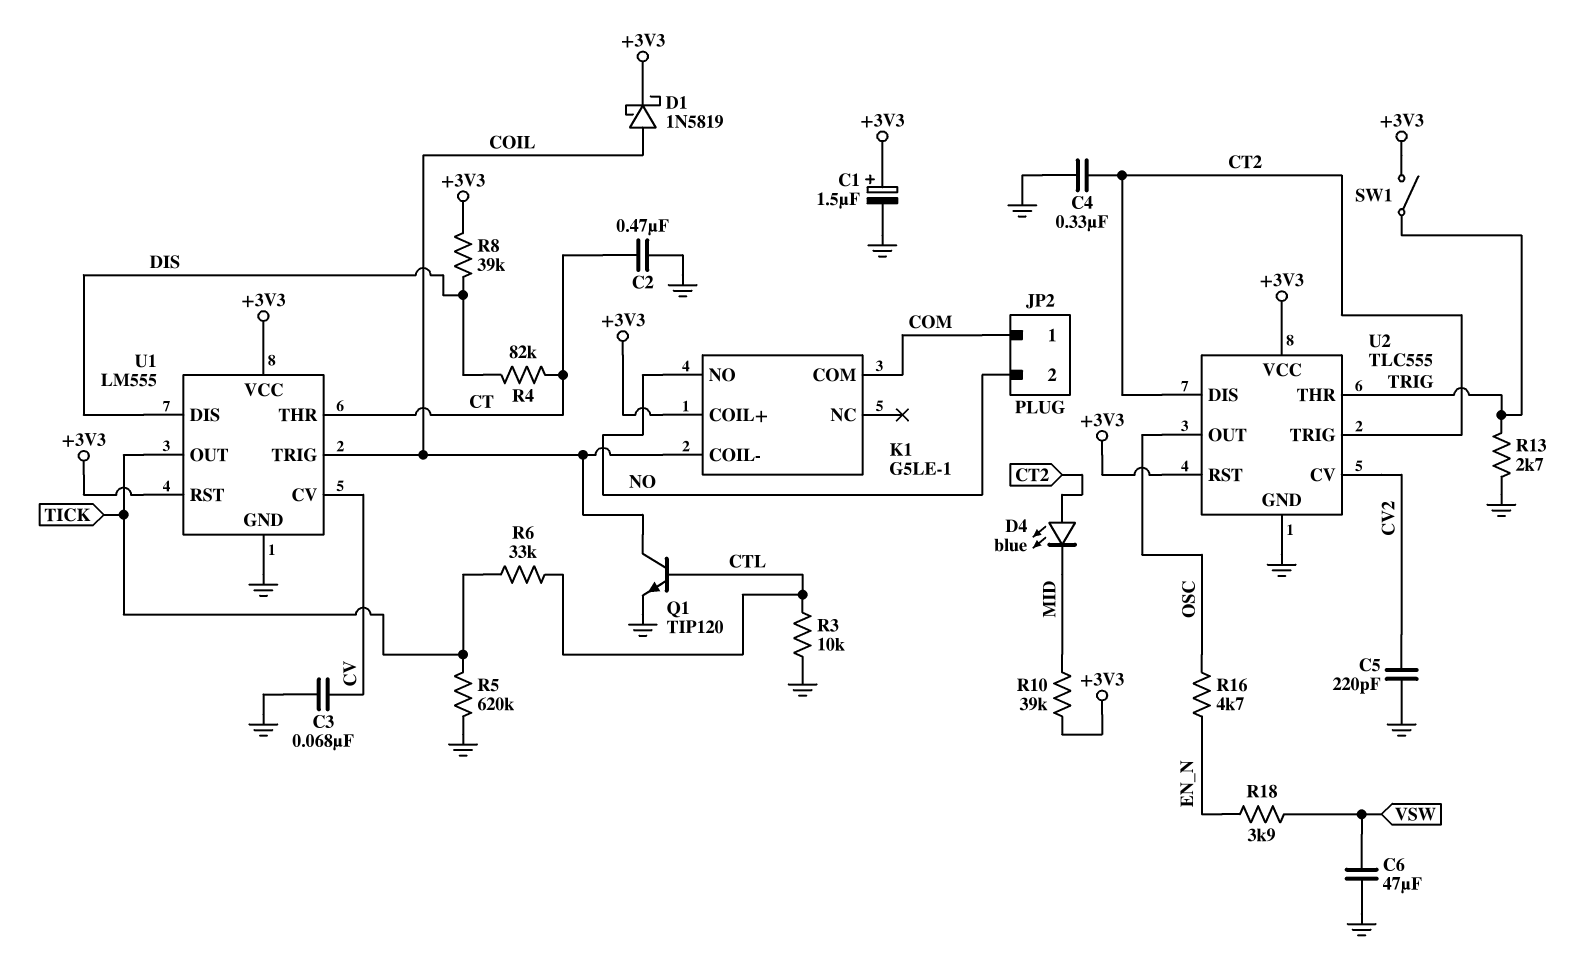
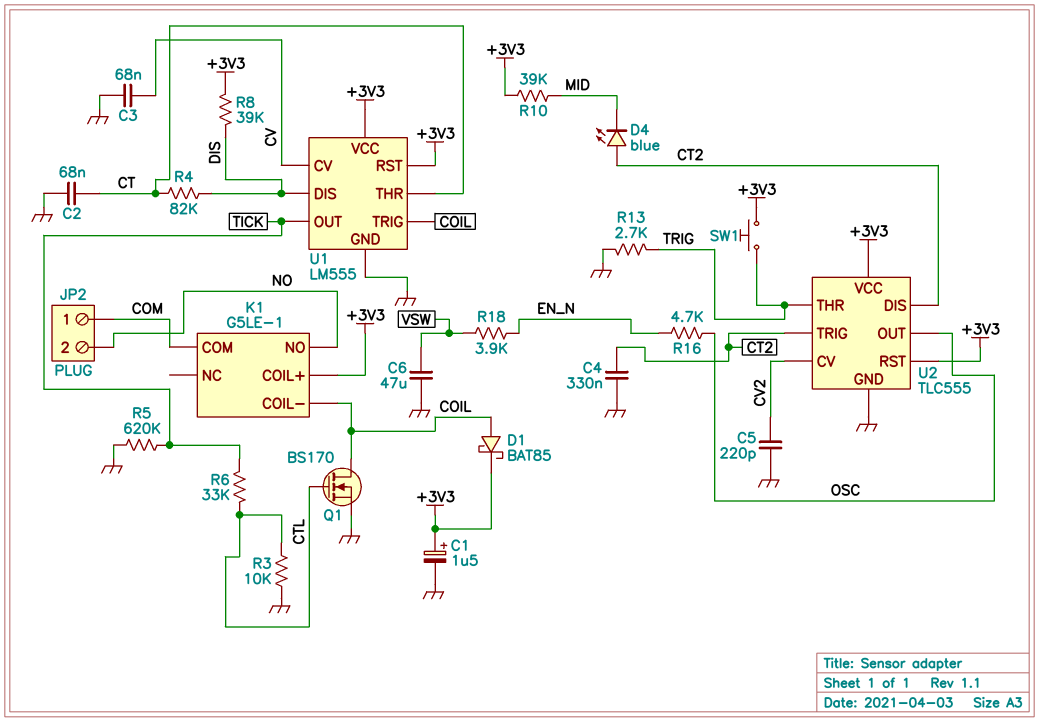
C2: 470nF (CT, GND) -> 68nF (CT, GND)
D1: schottky 1N5819 (A COIL, K +3V3) -> schottky BAT85 (A COIL, K +3V3)
Q1: NPN TIP120 (B CTL, C COIL, E GND) -> NMOS BS170 (G CTL, D COIL, S GND)
SW1: switch (+3V3, TRIG) -> button (+3V3, TRIG)

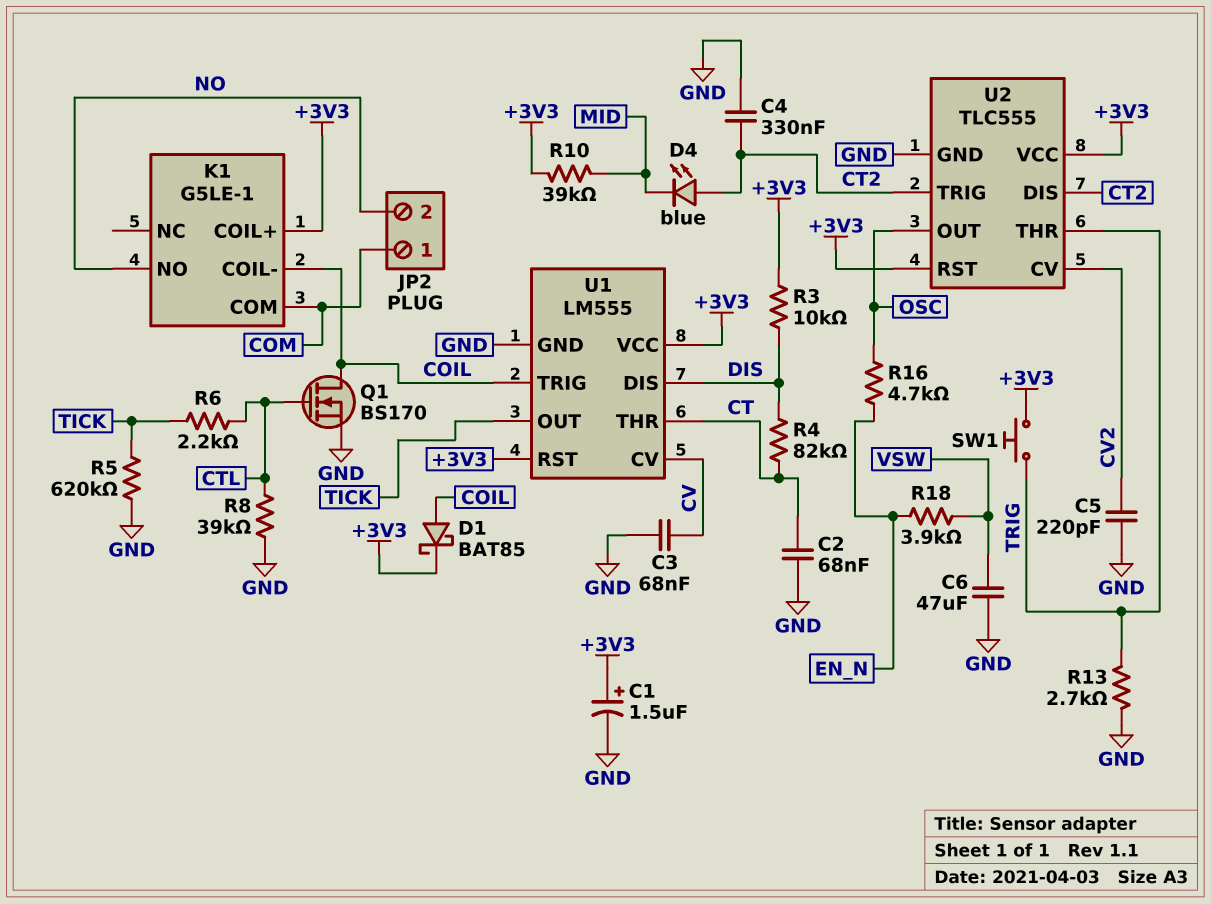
R3: 10k (CTL, GND) -> 10k (+3V3, DIS)
R6: 33k (CTL, TICK) -> 2.2k (CTL, TICK)
R8: 39k (+3V3, DIS) -> 39k (CTL, GND)

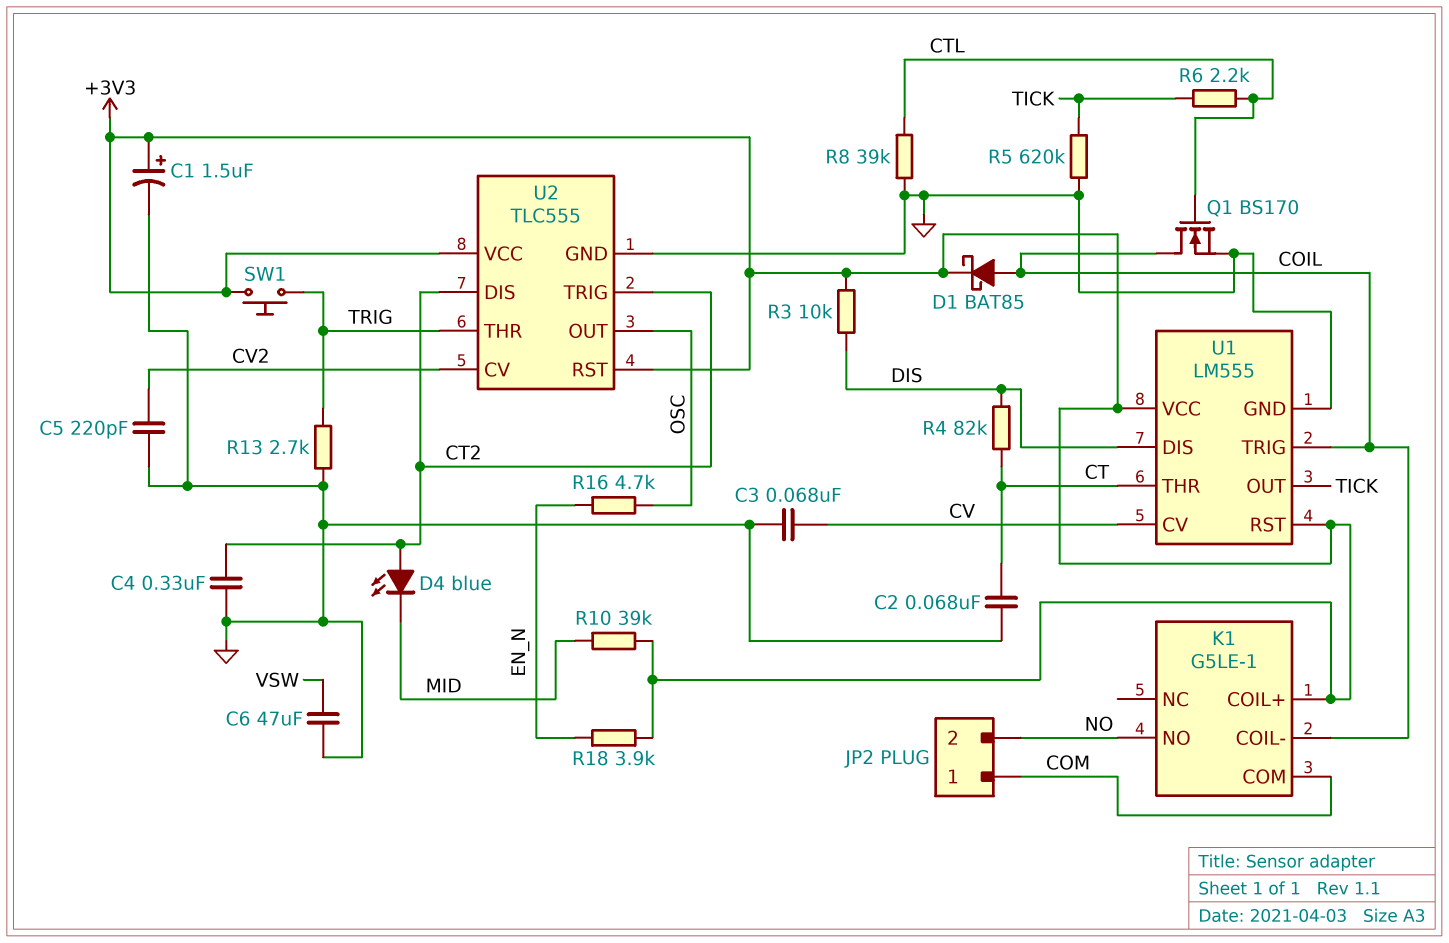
R18: 3.9k (EN_N, VSW) -> 3.9k (+3V3, EN_N)

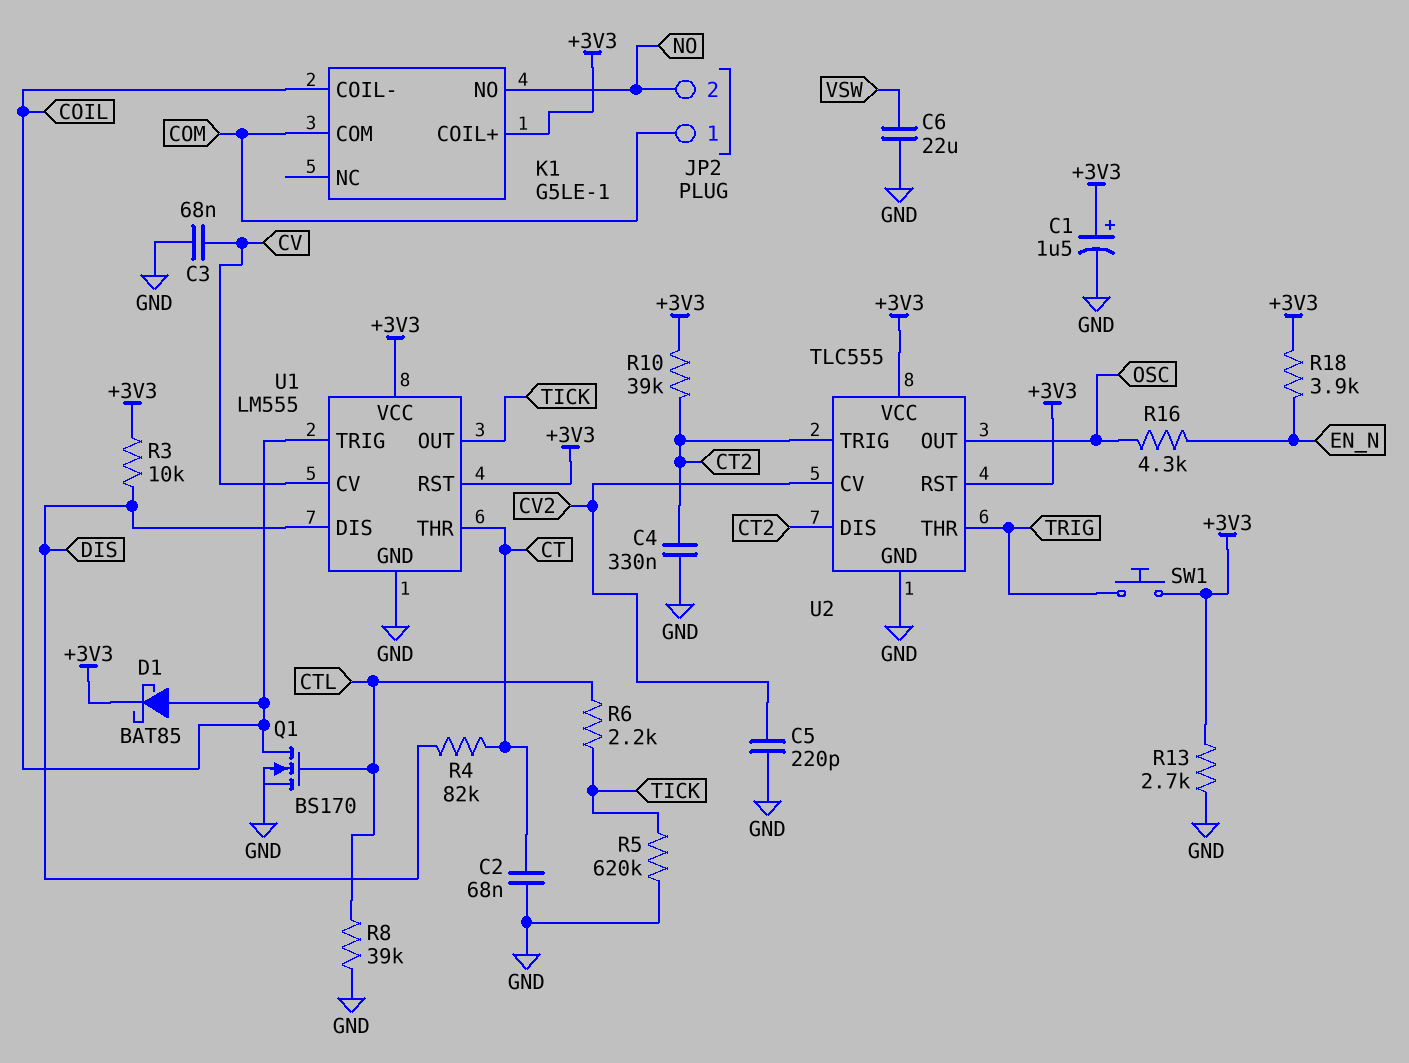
C6: 47uF (GND, VSW) -> 22uF (GND, VSW)
D4: LED blue (A CT2, K MID) -> none
R10: 39k (+3V3, MID) -> 39k (+3V3, CT2)
R13: 2.7k (GND, TRIG) -> 2.7k (+3V3, GND)
R16: 4.7k (EN_N, OSC) -> 4.3k (EN_N, OSC)

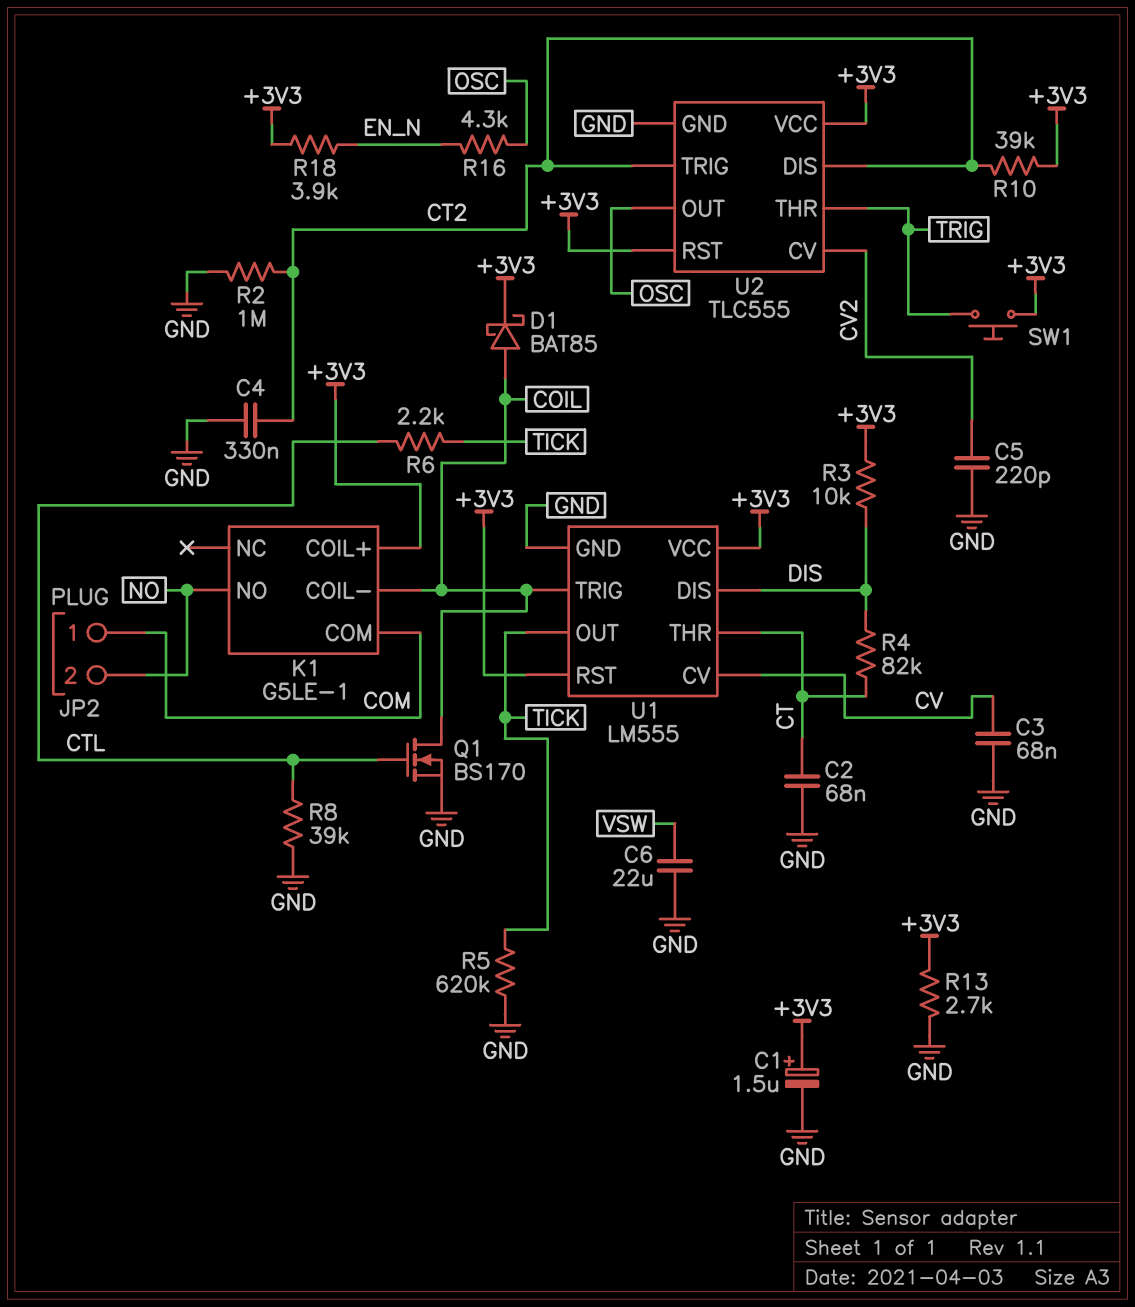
R2: none -> 1M (CT2, GND)

